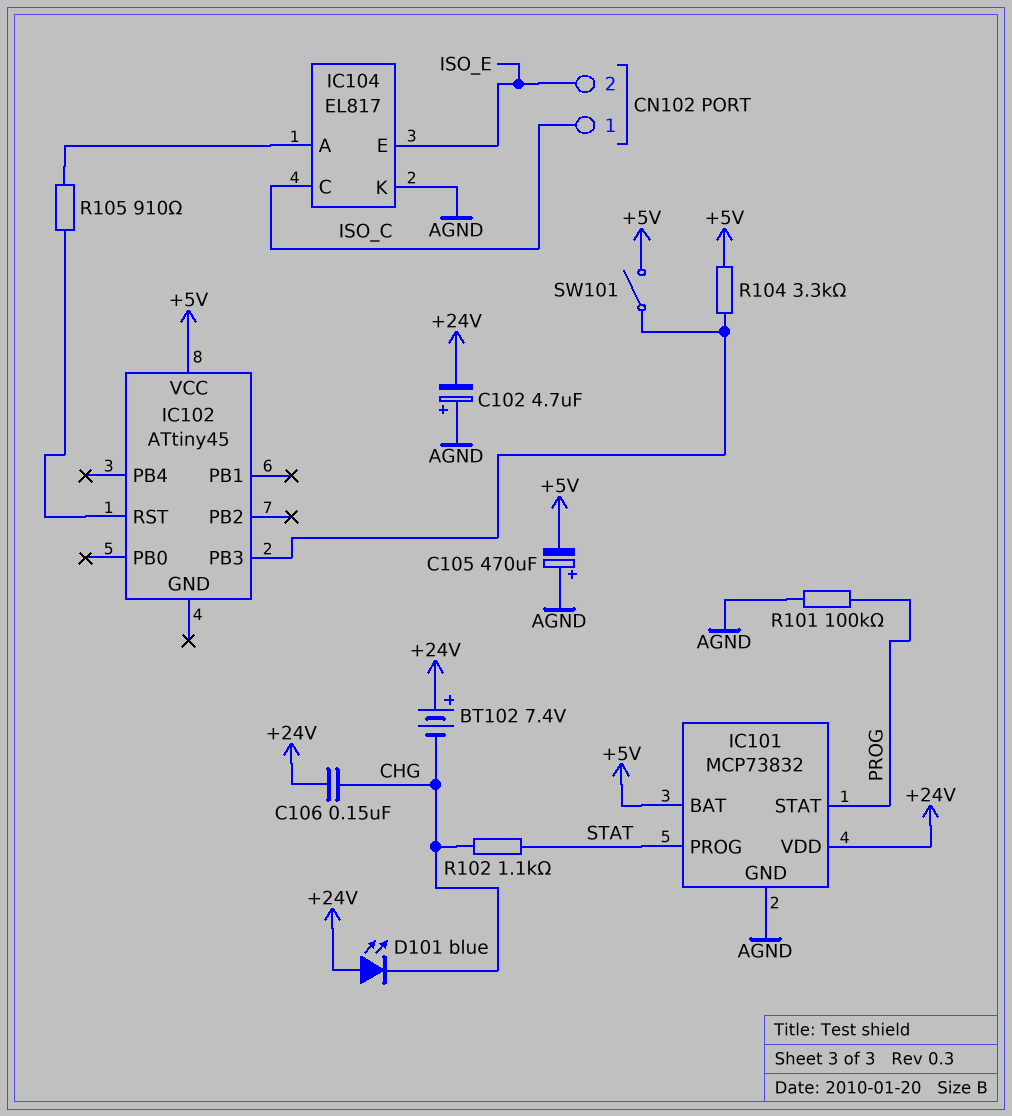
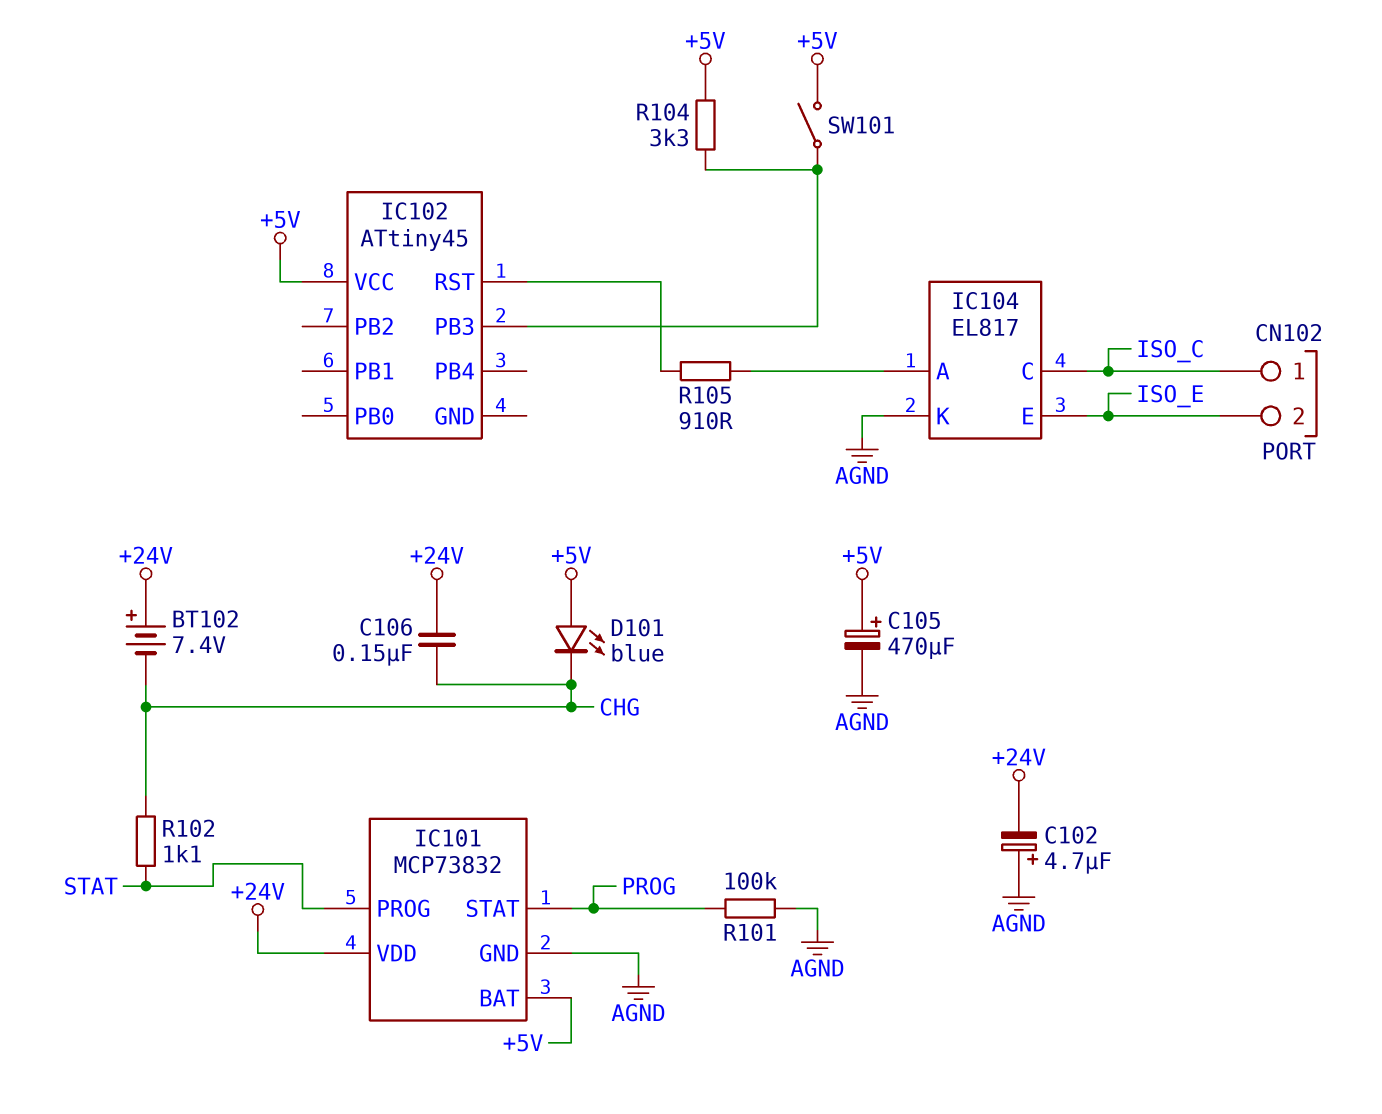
C105: 470uF (plus AGND, minus +5V) -> 470uF (plus +5V, minus AGND)
D101: LED blue (A +24V, K CHG) -> LED blue (A +5V, K CHG)

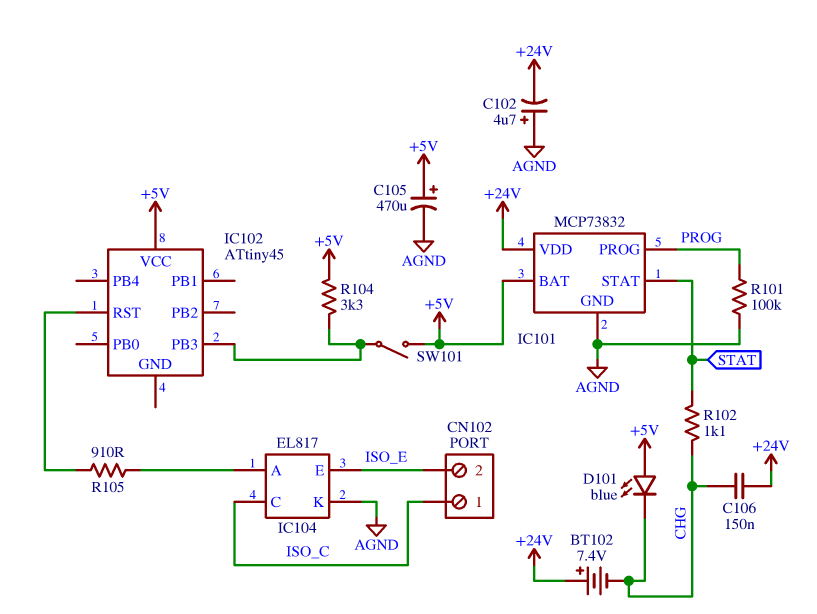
IC101 pin PROG: STAT -> PROG
IC101 pin STAT: PROG -> STAT

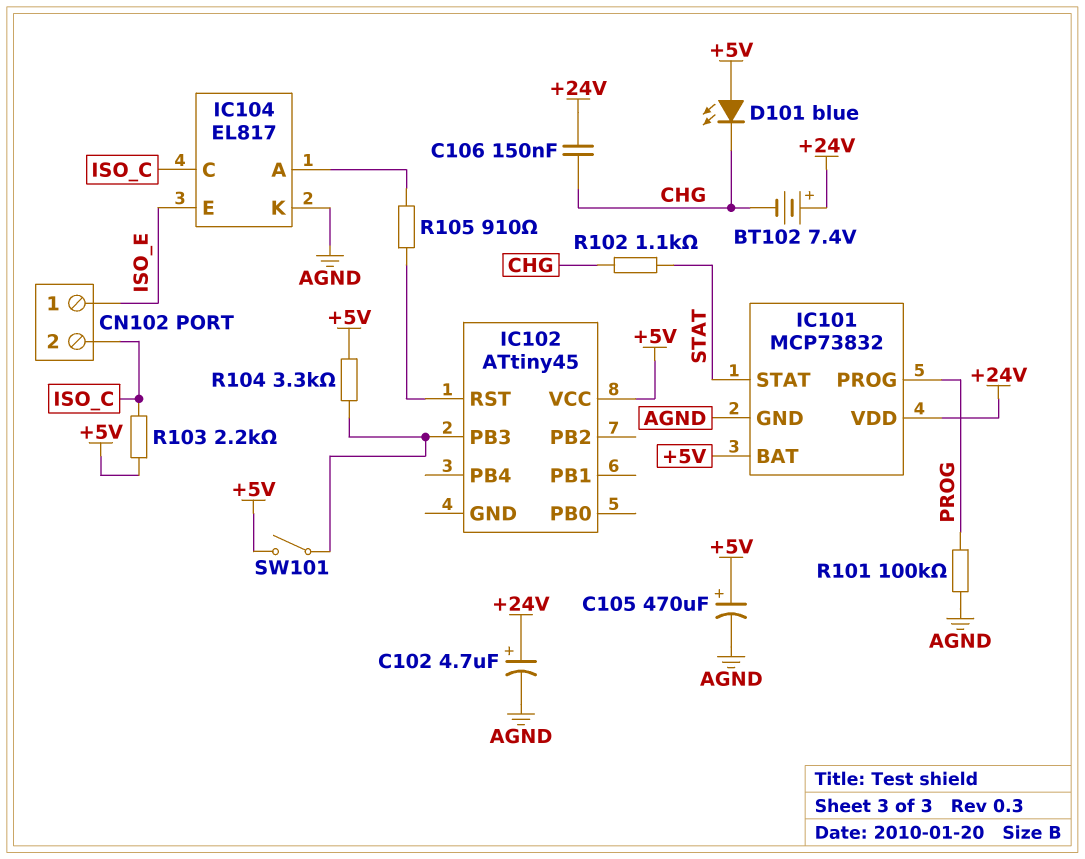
C102: 4.7uF (plus AGND, minus +24V) -> 4.7uF (plus +24V, minus AGND)
CN102 pin 1: ISO_C -> ISO_E
CN102 pin 2: ISO_E -> ISO_C
R103: none -> 2.2k (+5V, ISO_C)

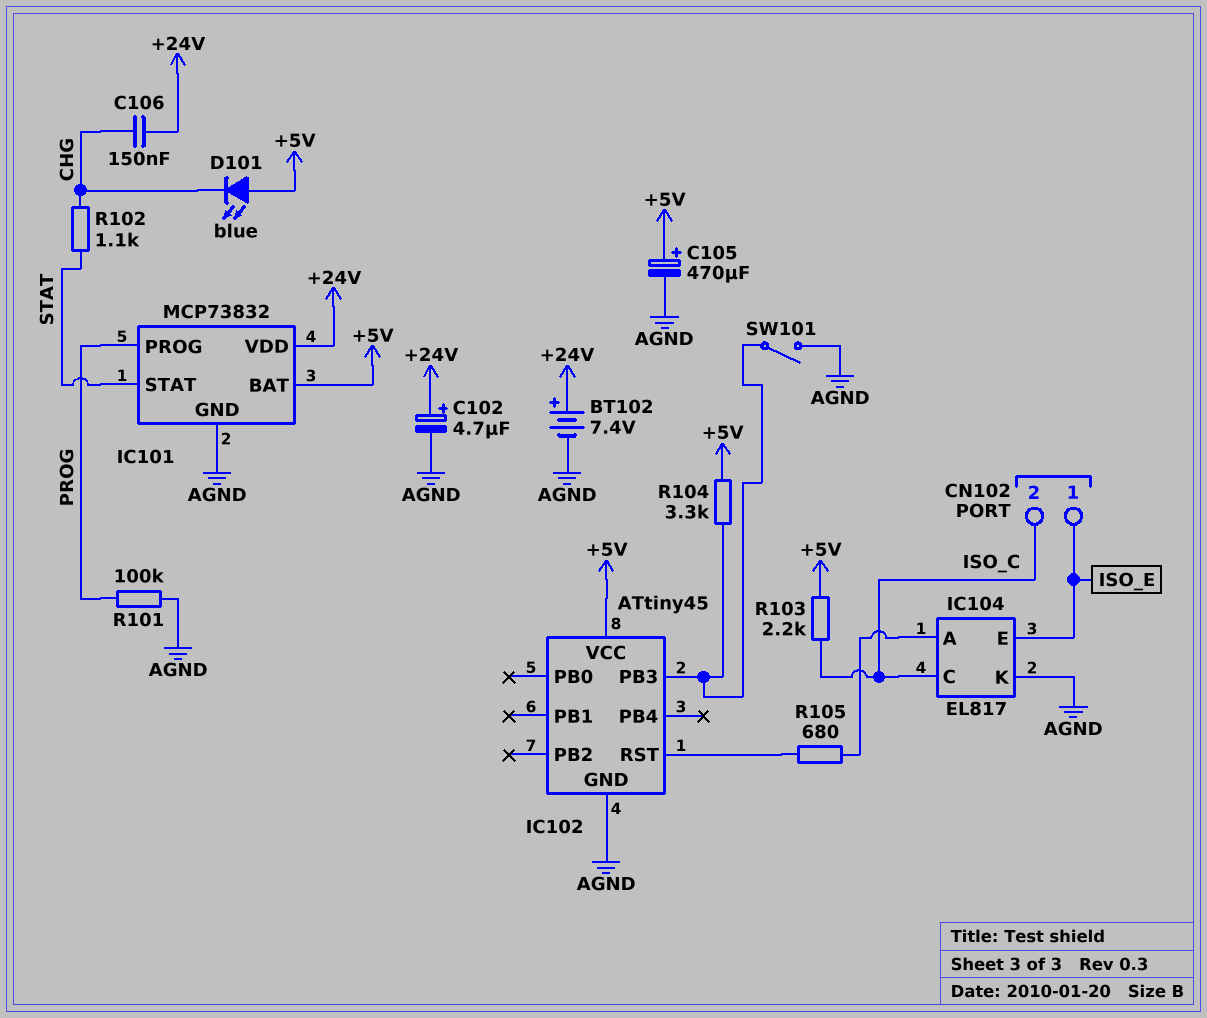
BT102: 7.4V (plus +24V, minus CHG) -> 7.4V (plus +24V, minus AGND)
IC102 pin GND: none -> AGND
R105: 910 (IC102/RST, IC104/A) -> 680 (IC102/RST, IC104/A)
SW101: switch (+5V, IC102/PB3) -> switch (AGND, IC102/PB3)

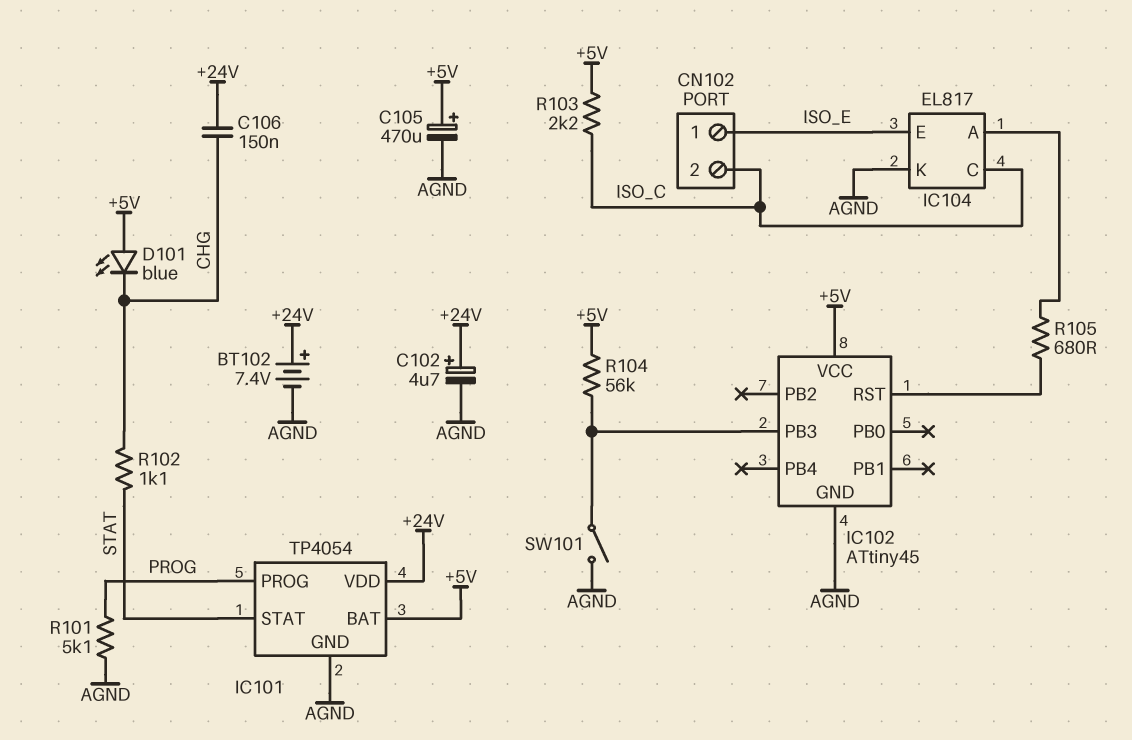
IC101: MCP73832 -> TP4054
R101: 100k (AGND, PROG) -> 5.1k (AGND, PROG)
R104: 3.3k (+5V, IC102/PB3) -> 56k (+5V, IC102/PB3)

